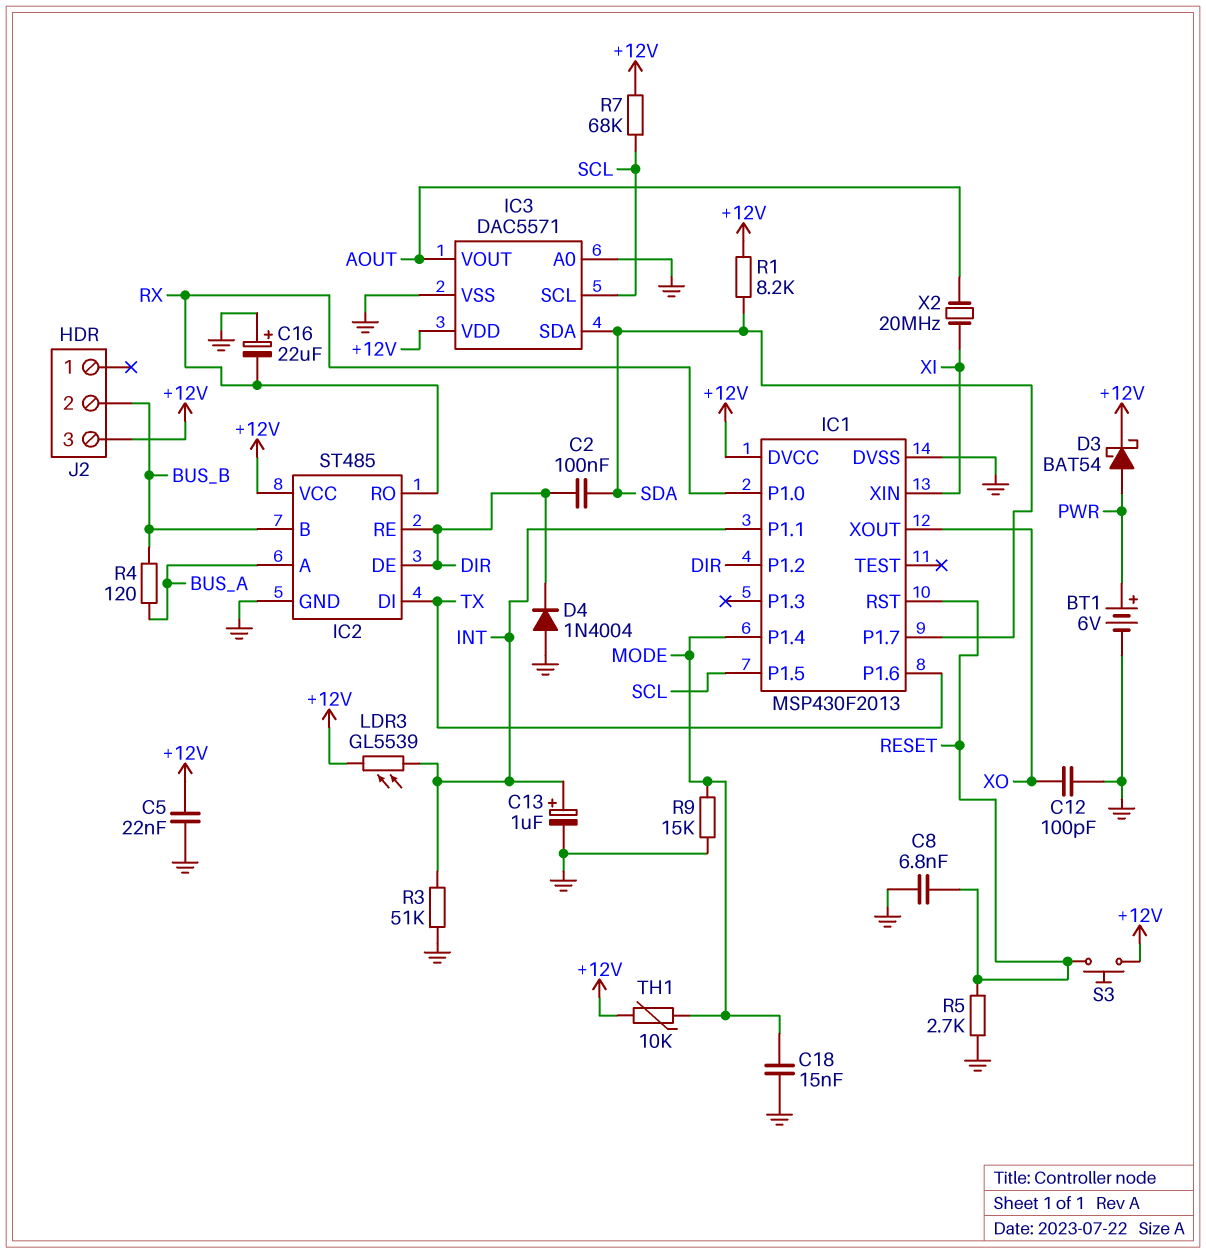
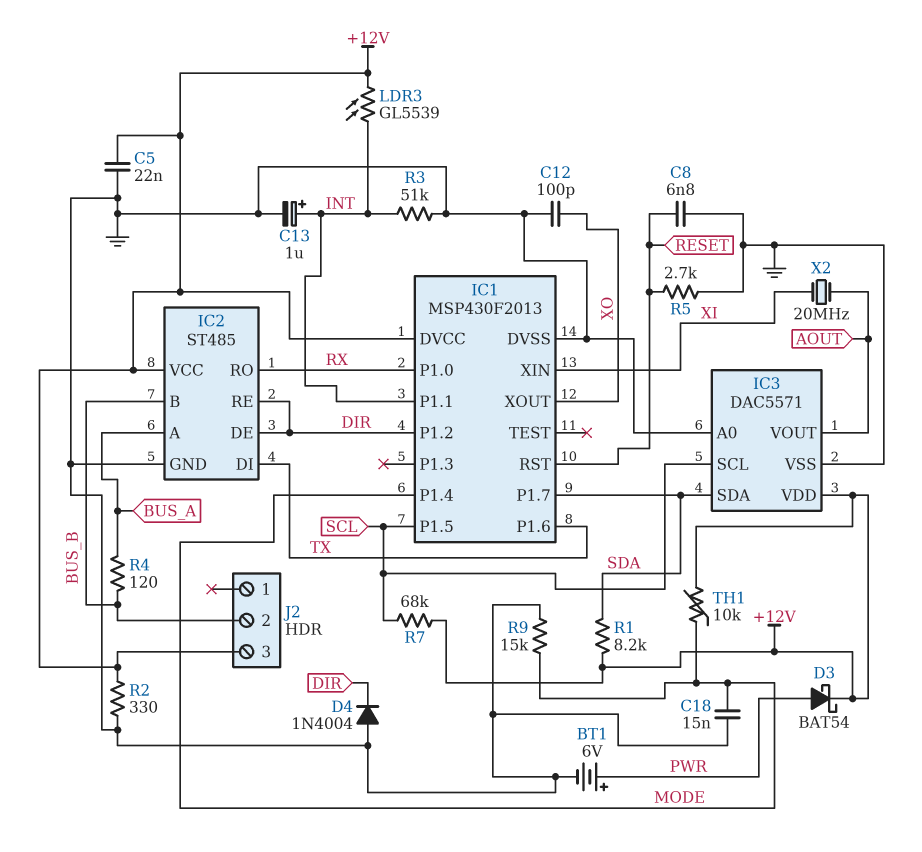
C2: 100nF (DIR, SDA) -> none
C16: 22uF (plus GND, minus RX) -> none
R2: none -> 330 (+12V, GND)
S3: button (+12V, RESET) -> none

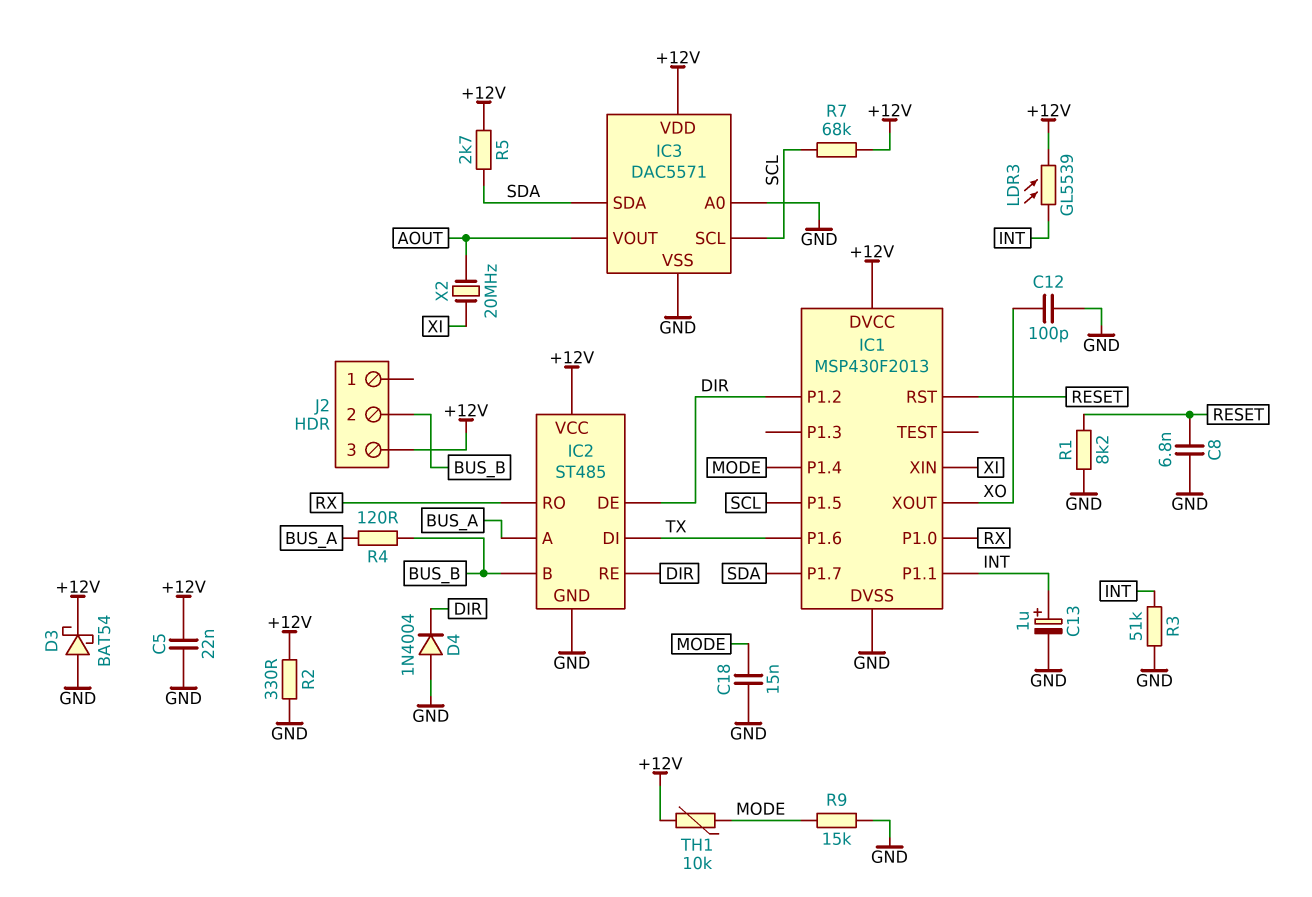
BT1: 6V (plus PWR, minus GND) -> none
D3: schottky BAT54 (A PWR, K +12V) -> schottky BAT54 (A GND, K +12V)
R1: 8.2k (+12V, SDA) -> 8.2k (GND, RESET)
R5: 2.7k (GND, RESET) -> 2.7k (+12V, SDA)

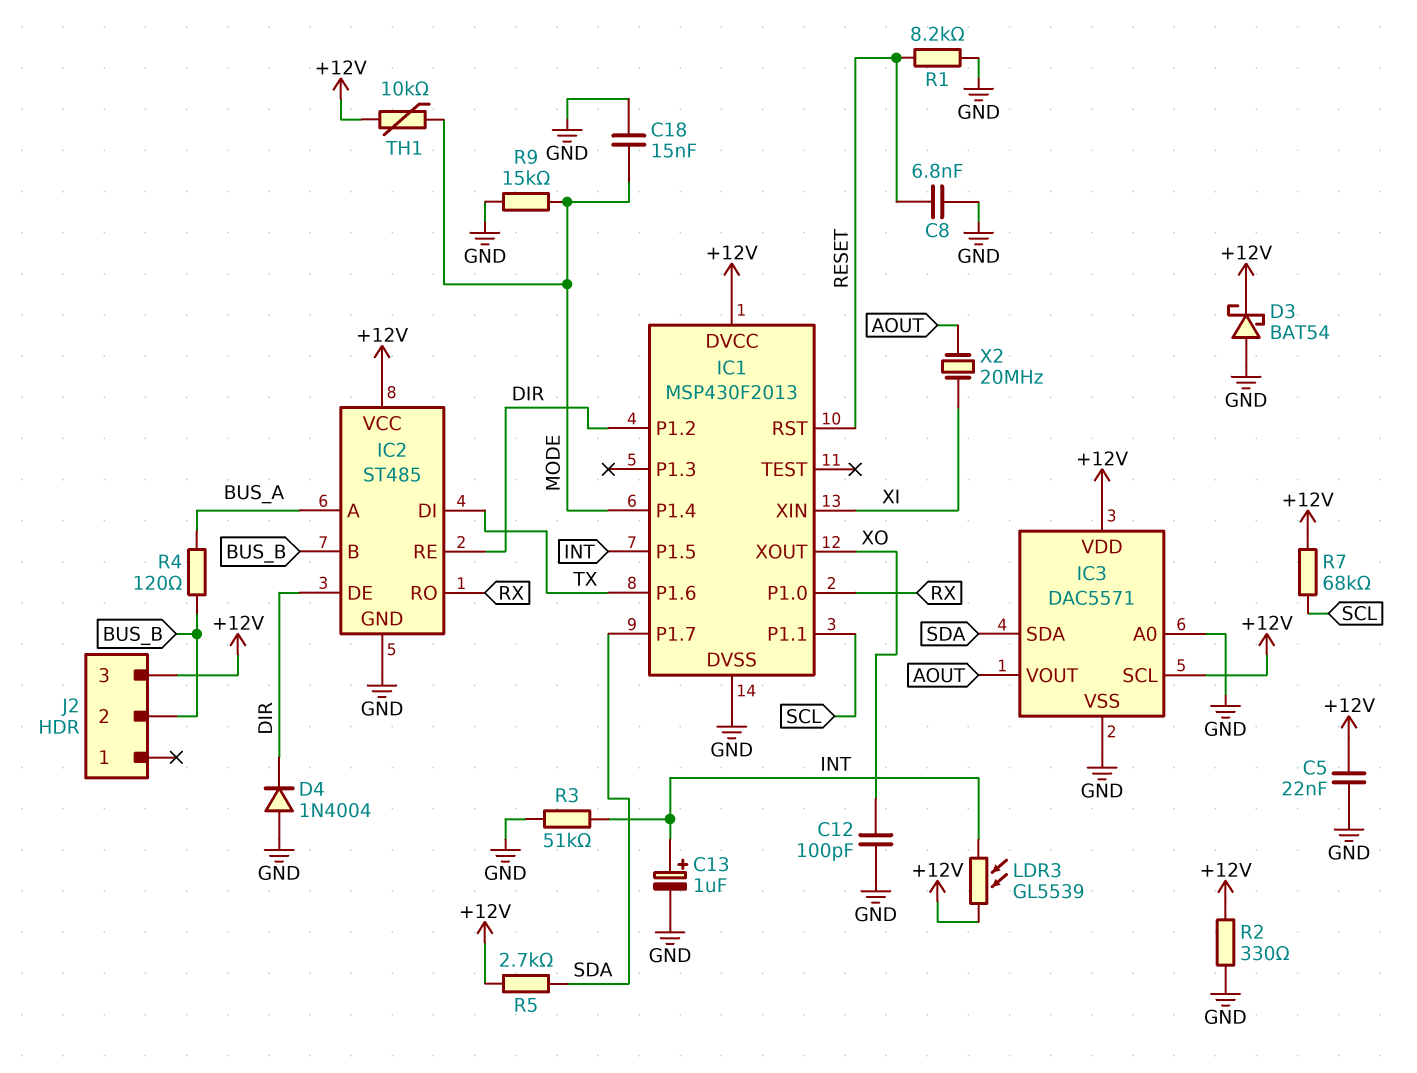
IC1 pin P1.1: INT -> SCL
IC1 pin P1.5: SCL -> INT
IC3 pin SCL: SCL -> +12V

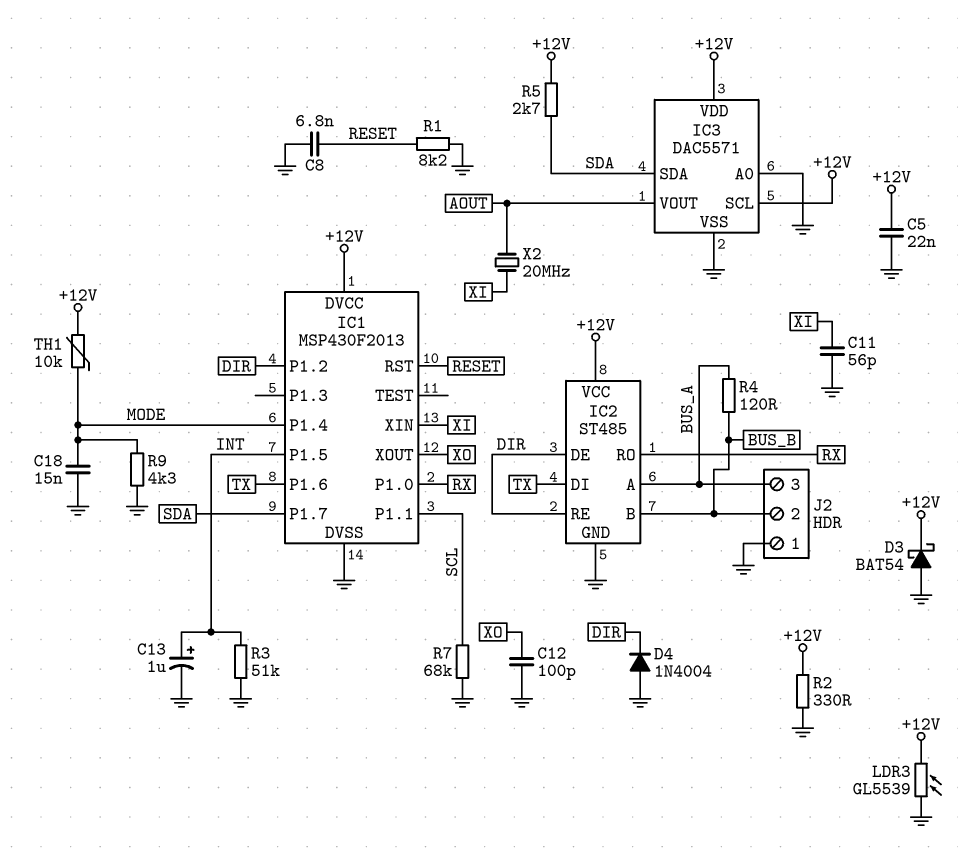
C11: none -> 56pF (GND, XI)
J2 pin 1: none -> GND
J2 pin 3: +12V -> BUS_A
LDR3: GL5539 (+12V, INT) -> GL5539 (+12V, GND)
R7: 68k (+12V, SCL) -> 68k (GND, SCL)
R9: 15k (GND, MODE) -> 4.3k (GND, MODE)

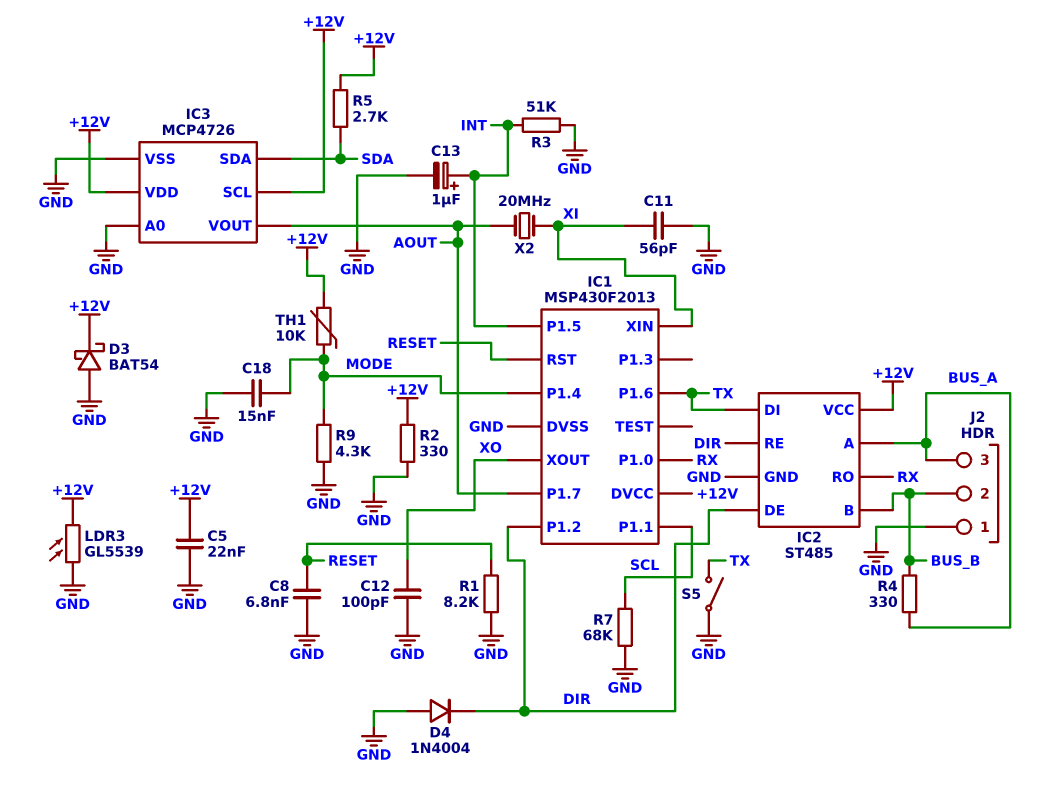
IC1 pin P1.7: SDA -> AOUT
IC3: DAC5571 -> MCP4726
R4: 120 (BUS_A, BUS_B) -> 330 (BUS_A, BUS_B)
S5: none -> switch (GND, TX)

